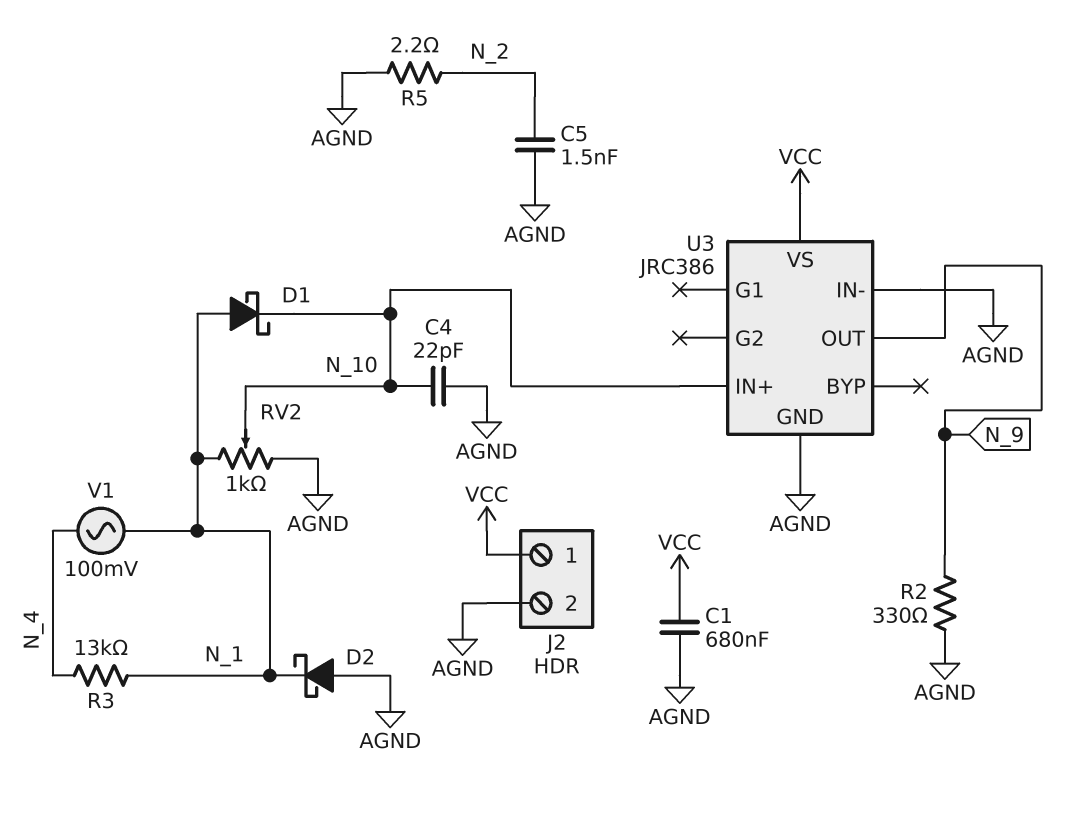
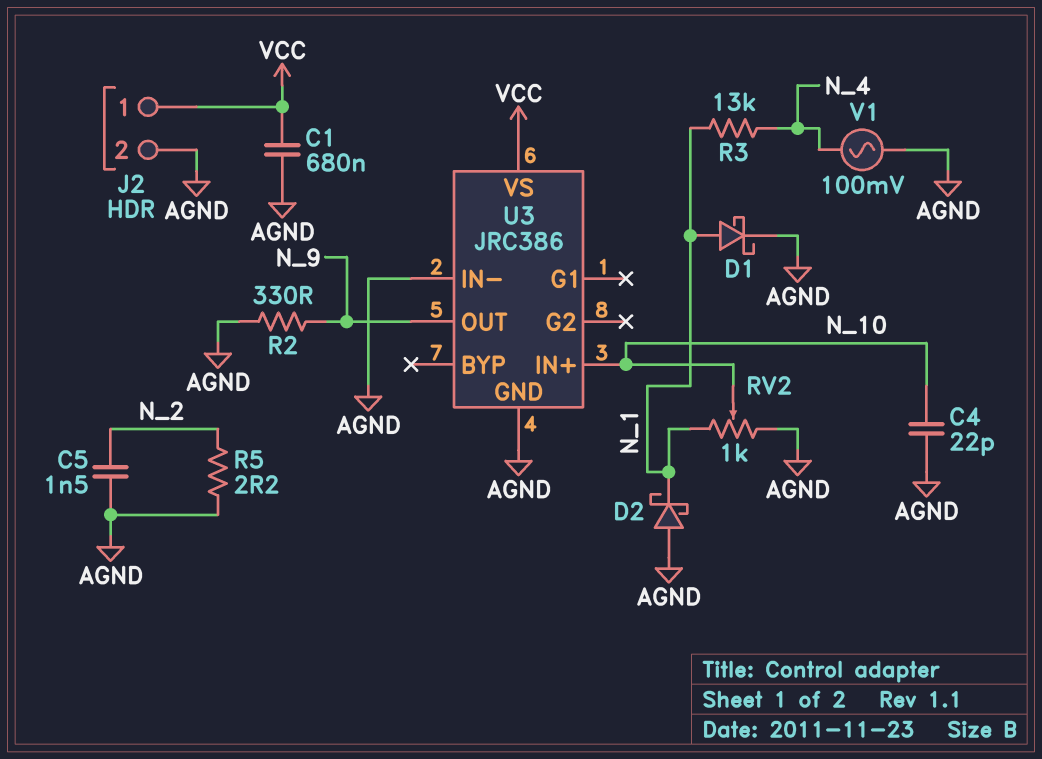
D1: schottky (A N_1, K N_10) -> schottky (A N_1, K AGND)
V1: AC 100mV (N_1, N_4) -> AC 100mV (AGND, N_4)

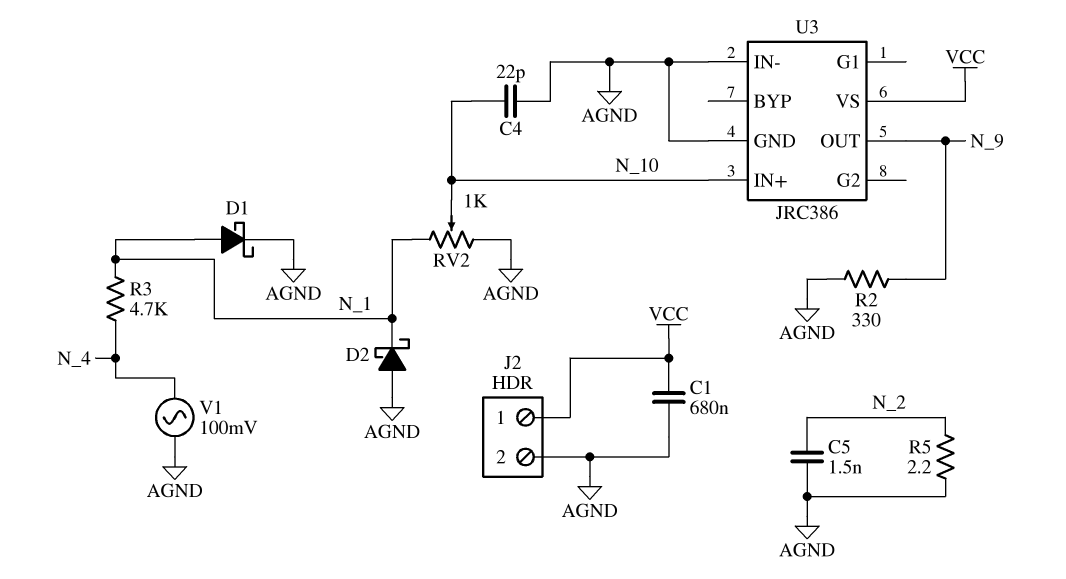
R3: 13k (N_1, N_4) -> 4.7k (N_1, N_4)

